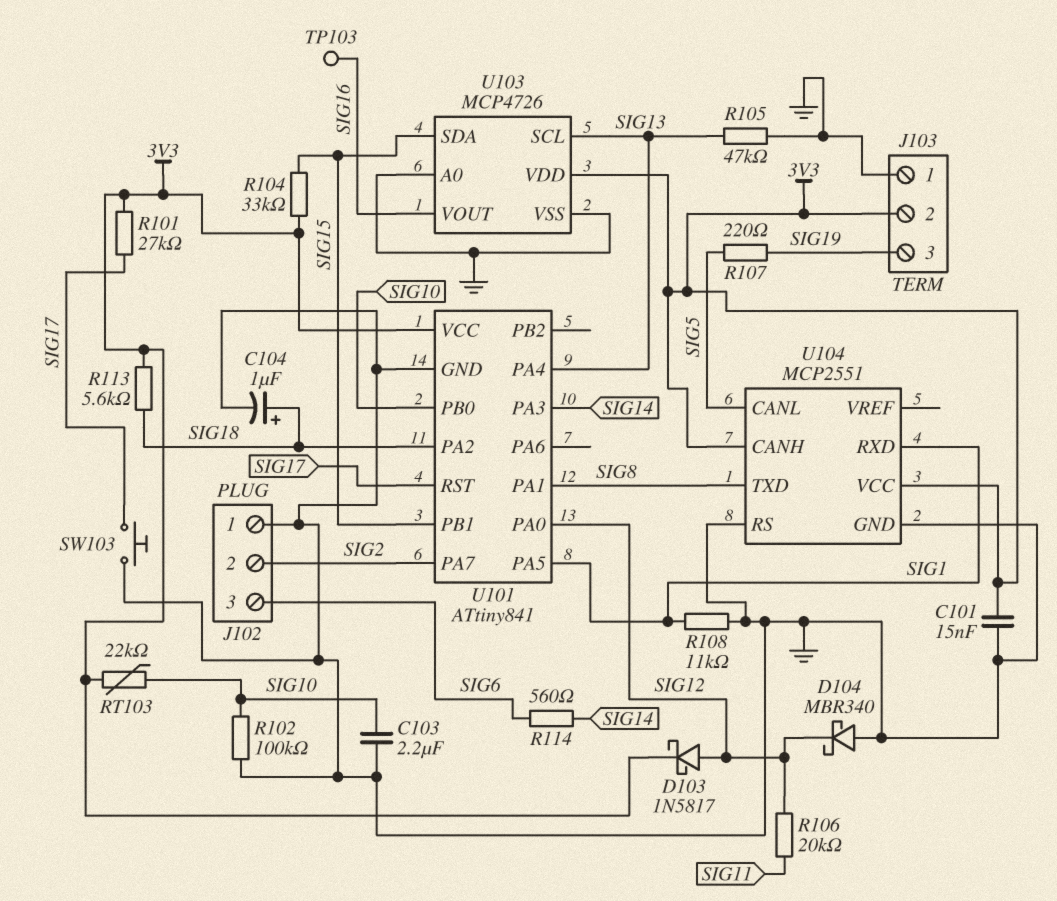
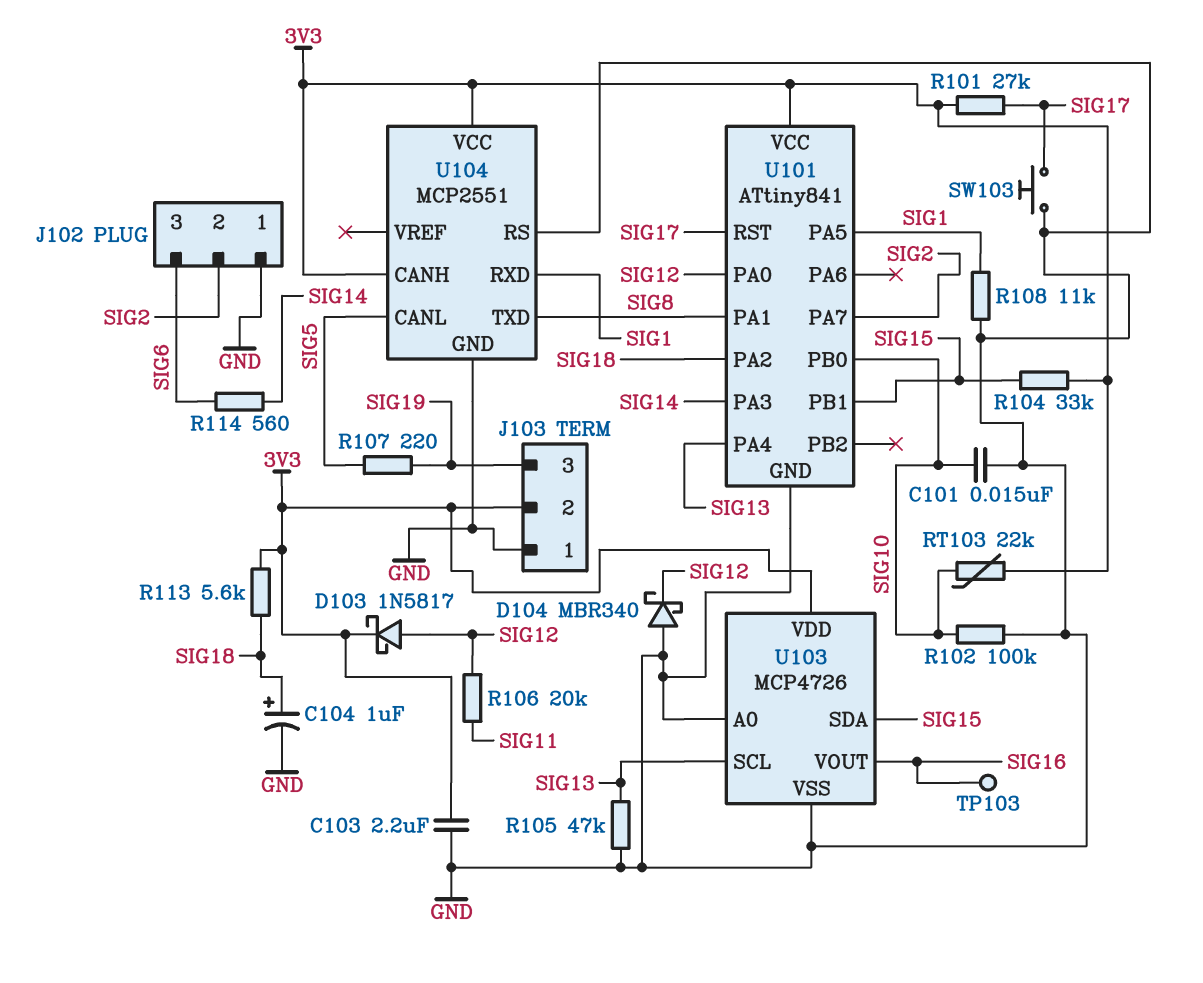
C101: 15nF (3V3, GND) -> 15nF (GND, SIG10)
C103: 2.2uF (GND, SIG10) -> 2.2uF (3V3, GND)

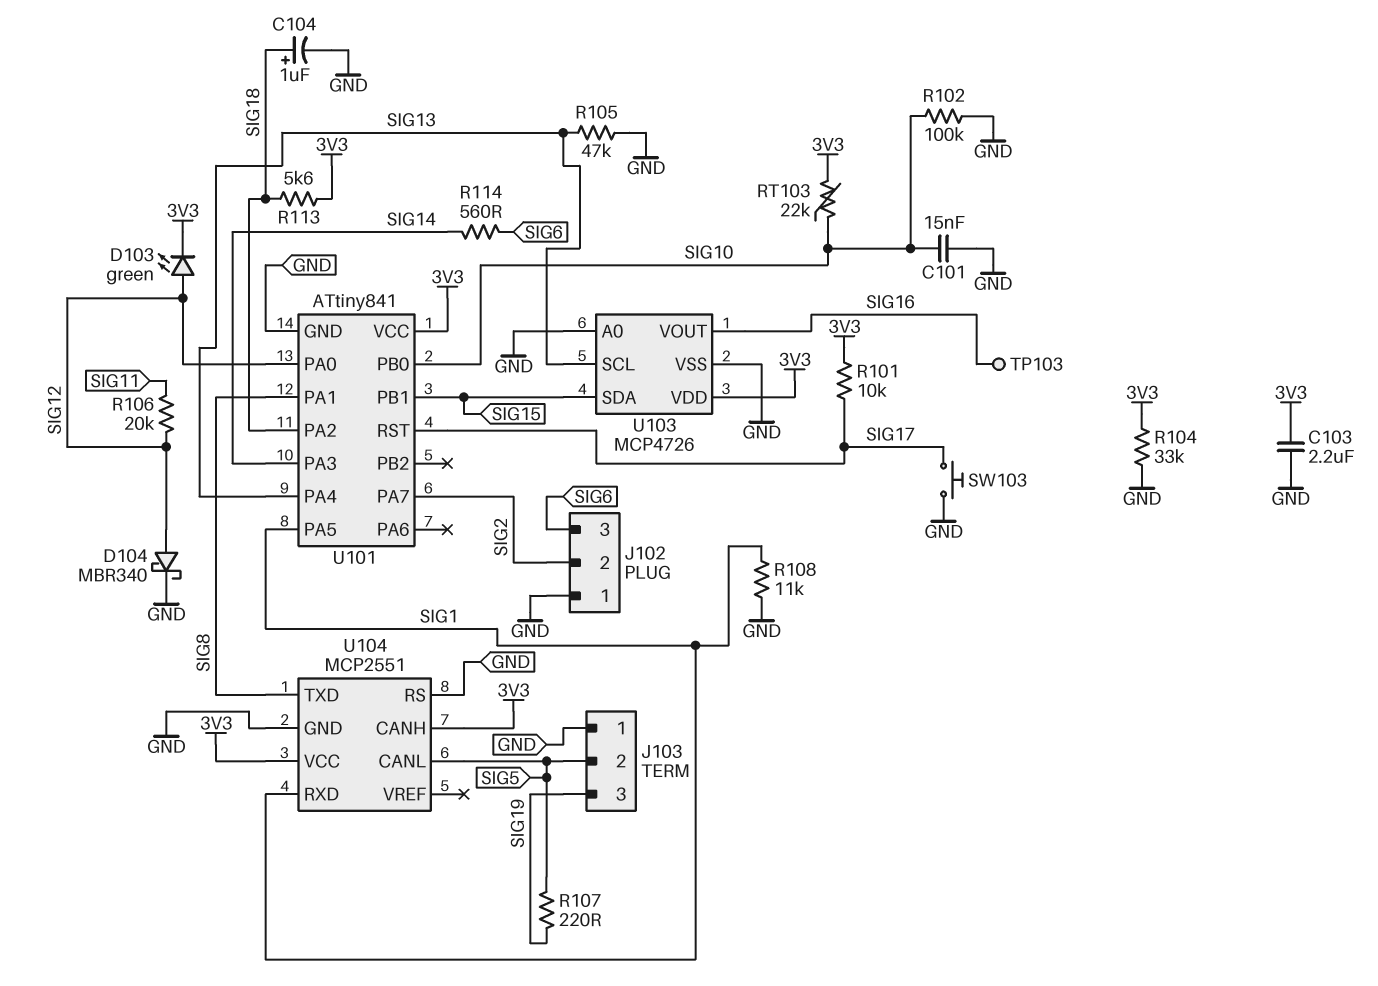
D103: schottky 1N5817 (A SIG12, K 3V3) -> LED green (A SIG12, K 3V3)
D104: schottky MBR340 (A GND, K SIG12) -> schottky MBR340 (A SIG12, K GND)
J103 pin 2: 3V3 -> SIG5
R101: 27k (3V3, SIG17) -> 10k (3V3, SIG17)
R104: 33k (3V3, SIG15) -> 33k (3V3, GND)

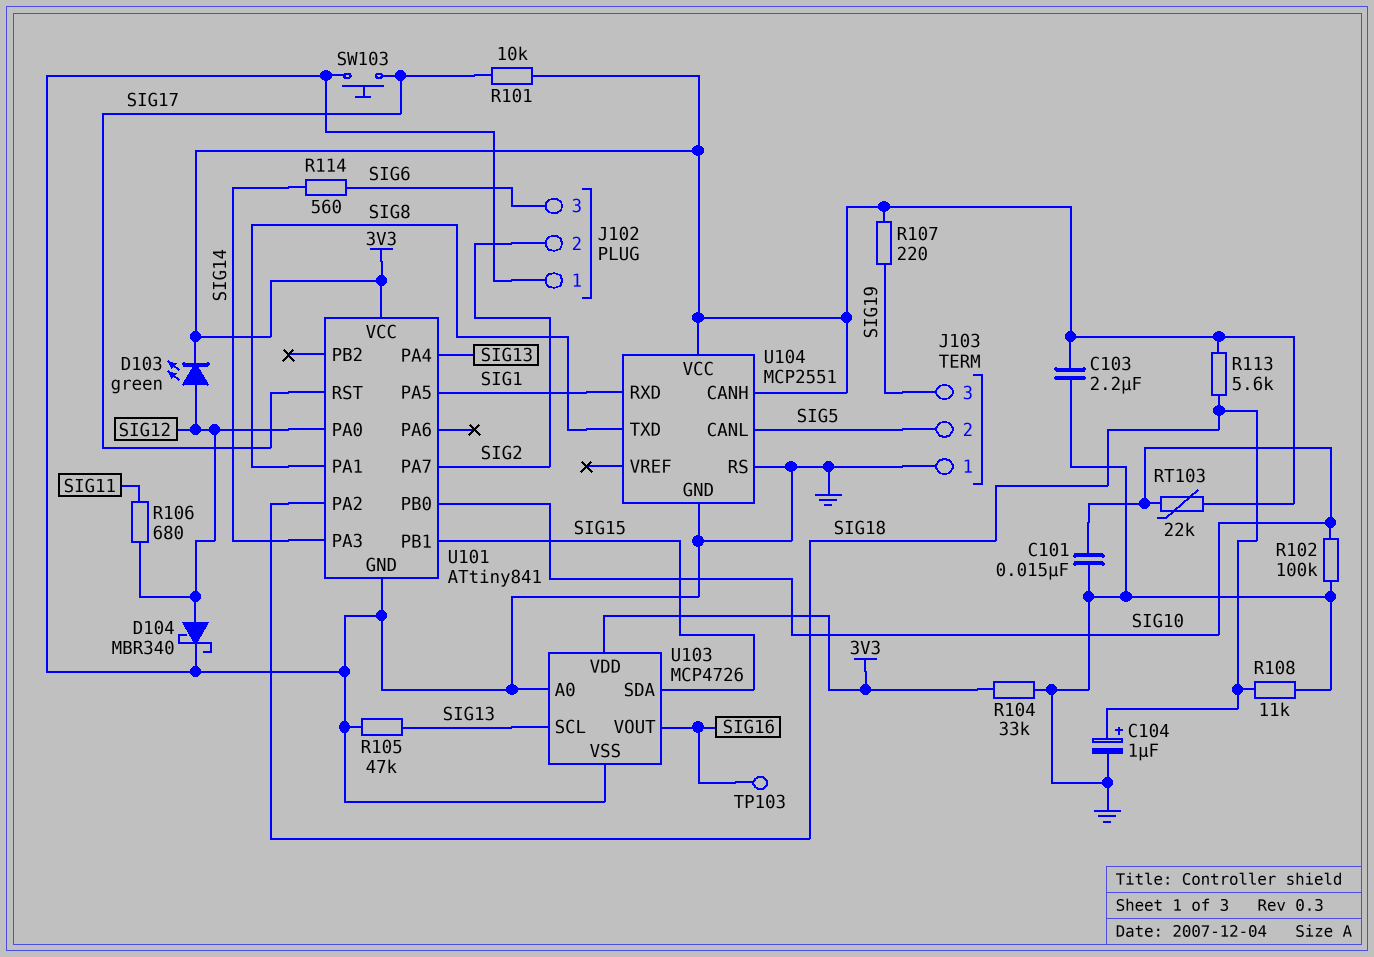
R106: 20k (SIG11, SIG12) -> 680 (SIG11, SIG12)
R107: 220 (SIG5, SIG19) -> 220 (3V3, SIG19)
R108: 11k (GND, SIG1) -> 11k (GND, SIG18)

